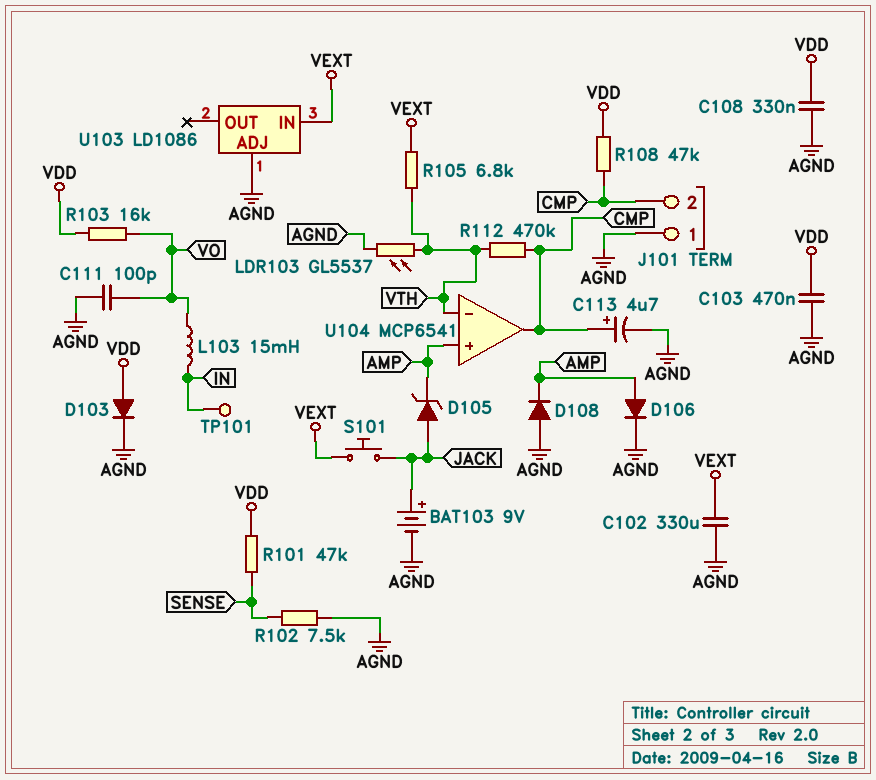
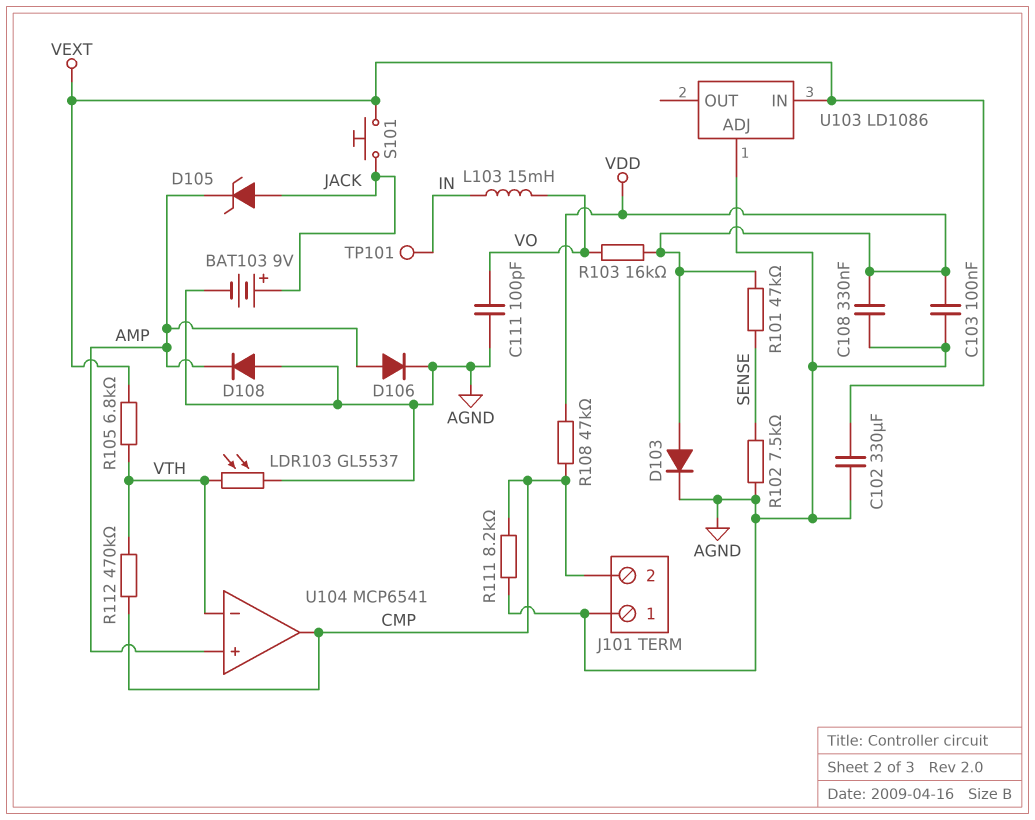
C103: 470nF (AGND, VDD) -> 100nF (AGND, VDD)
C113: 4.7uF (plus CMP, minus AGND) -> none
R111: none -> 8.2k (AGND, CMP)

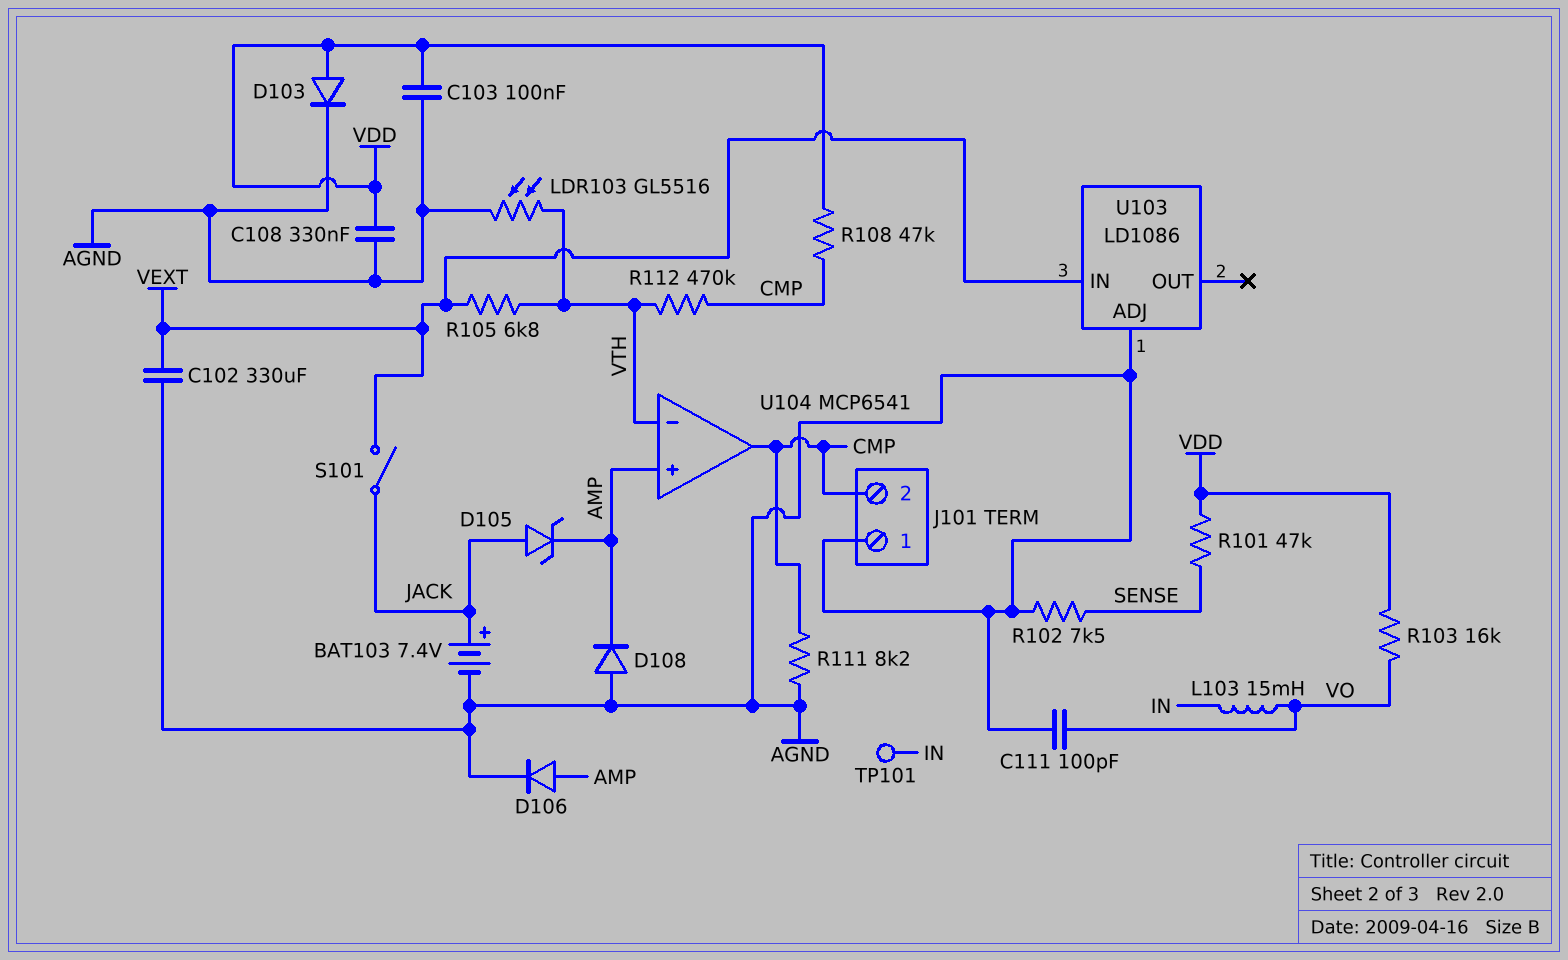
BAT103: 9V (plus JACK, minus AGND) -> 7.4V (plus JACK, minus AGND)
LDR103: GL5537 (AGND, VTH) -> GL5516 (AGND, VTH)
S101: button (JACK, VEXT) -> switch (JACK, VEXT)

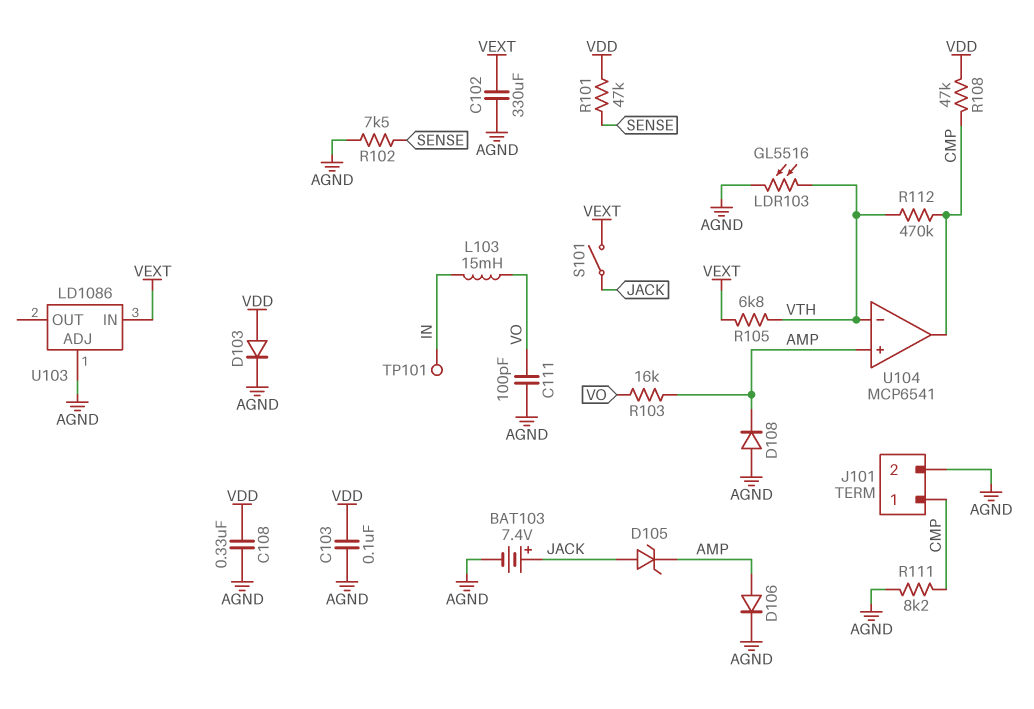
J101 pin 1: AGND -> CMP
J101 pin 2: CMP -> AGND
R103: 16k (VDD, VO) -> 16k (AMP, VO)

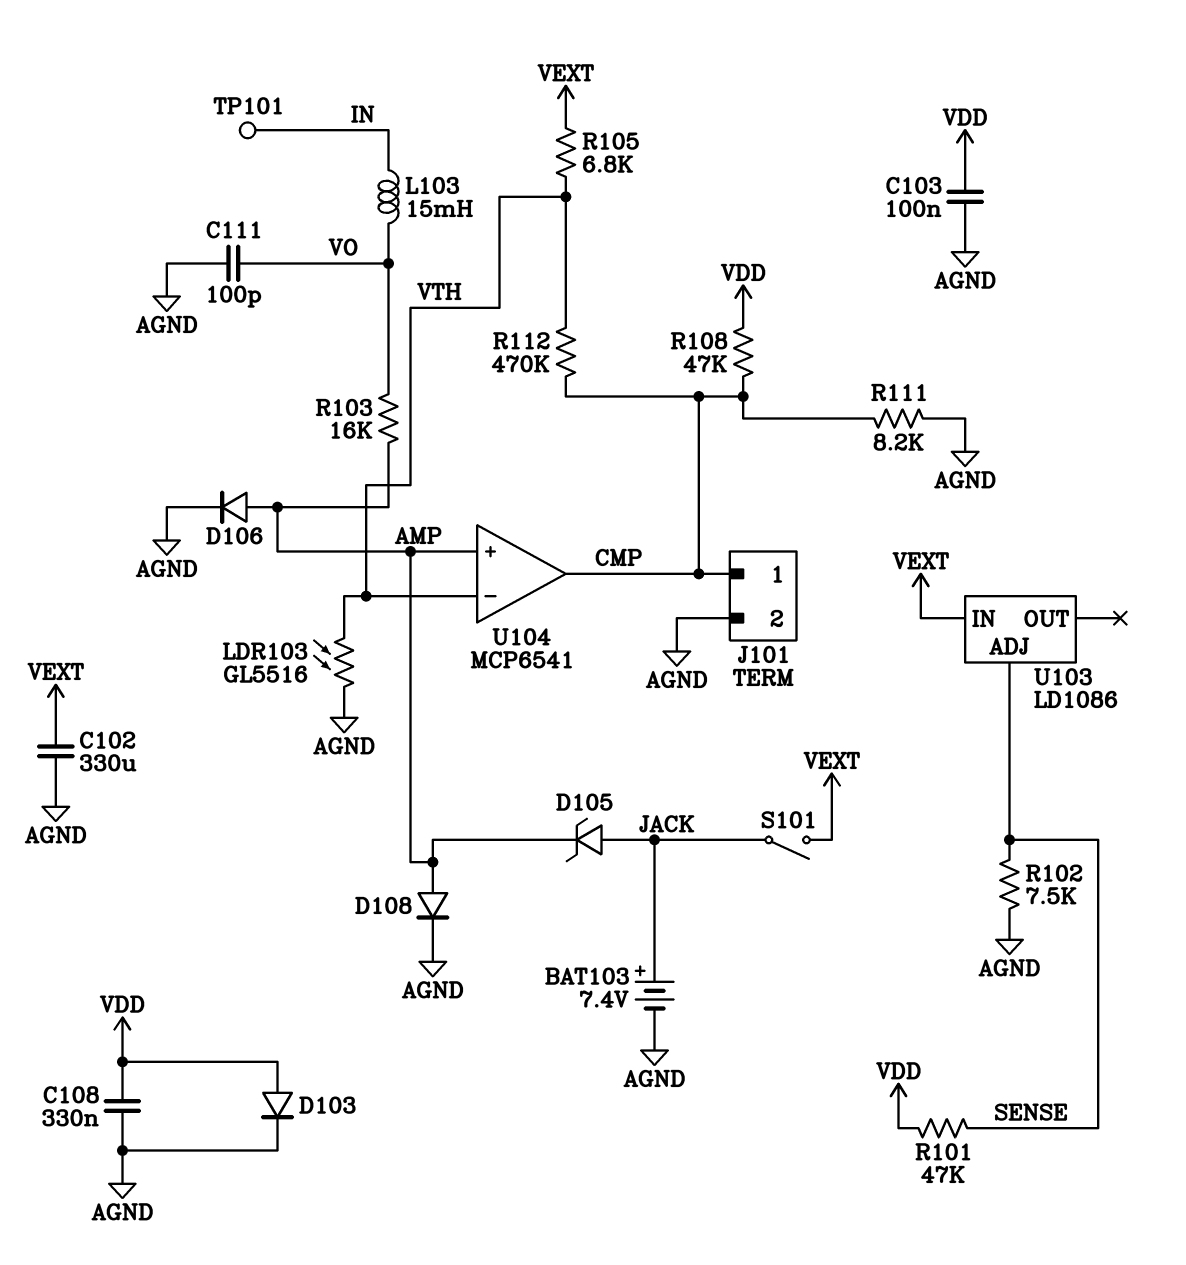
D108: diode (A AGND, K AMP) -> diode (A AMP, K AGND)
U103 pin ADJ: AGND -> SENSE

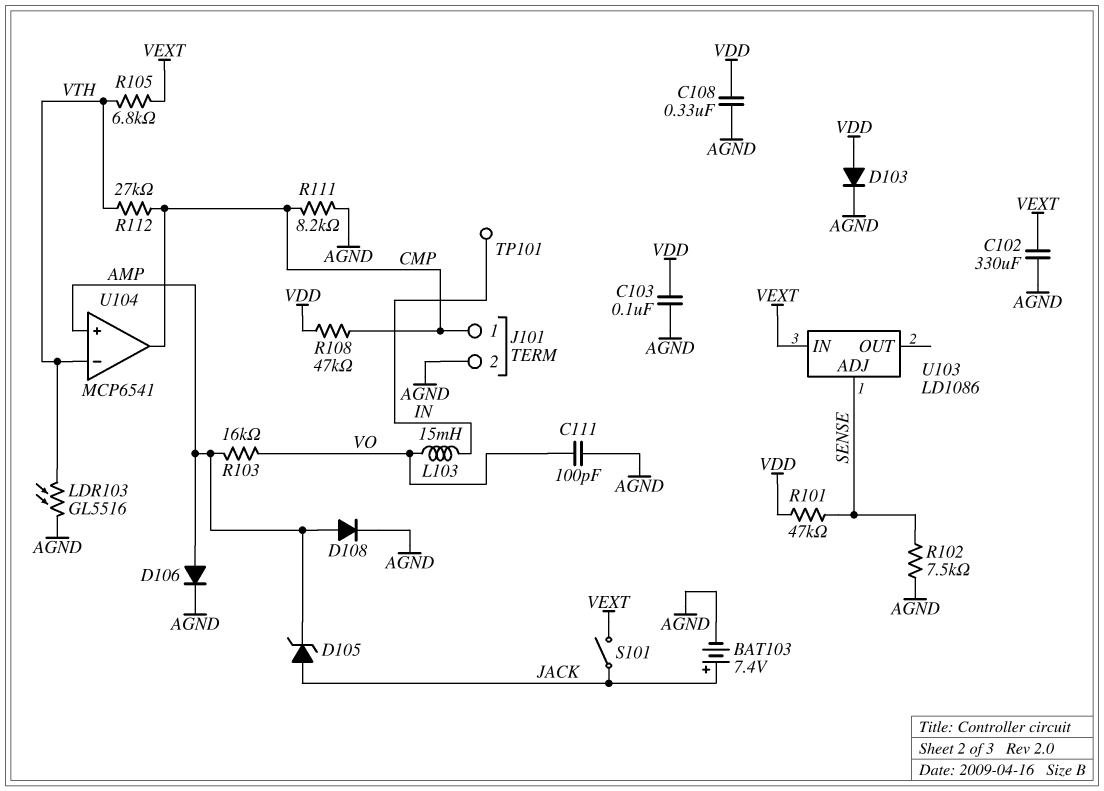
R112: 470k (CMP, VTH) -> 27k (CMP, VTH)

